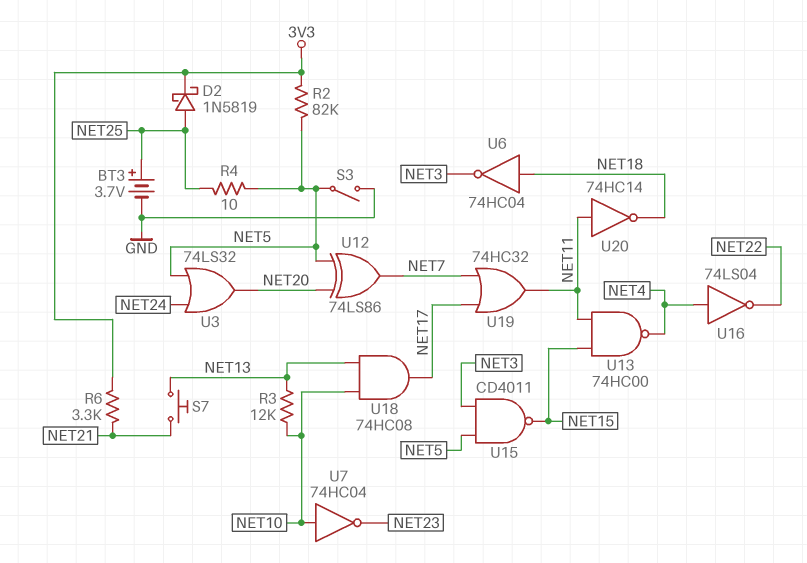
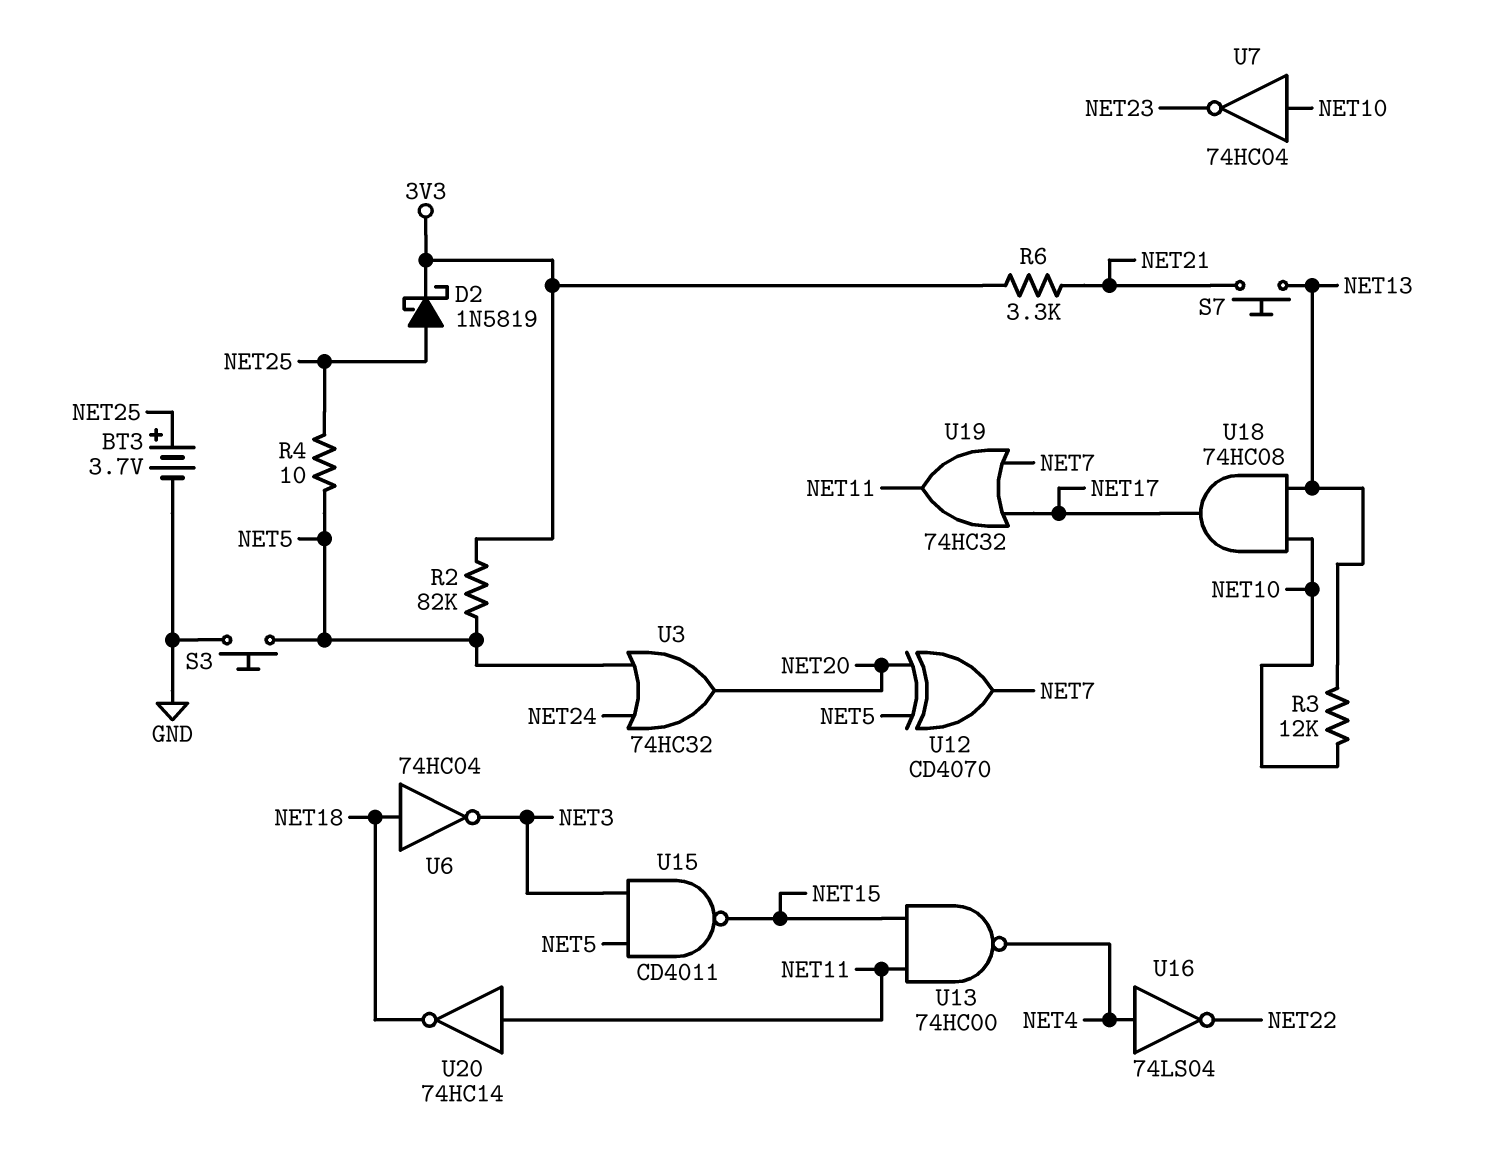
S3: switch (GND, NET5) -> button (GND, NET5)
U3: OR 74LS32 (in NET5, in NET24, out NET20) -> OR 74HC32 (in NET5, in NET24, out NET20)
U12: XOR 74LS86 (in NET5, in NET20, out NET7) -> XOR CD4070 (in NET5, in NET20, out NET7)

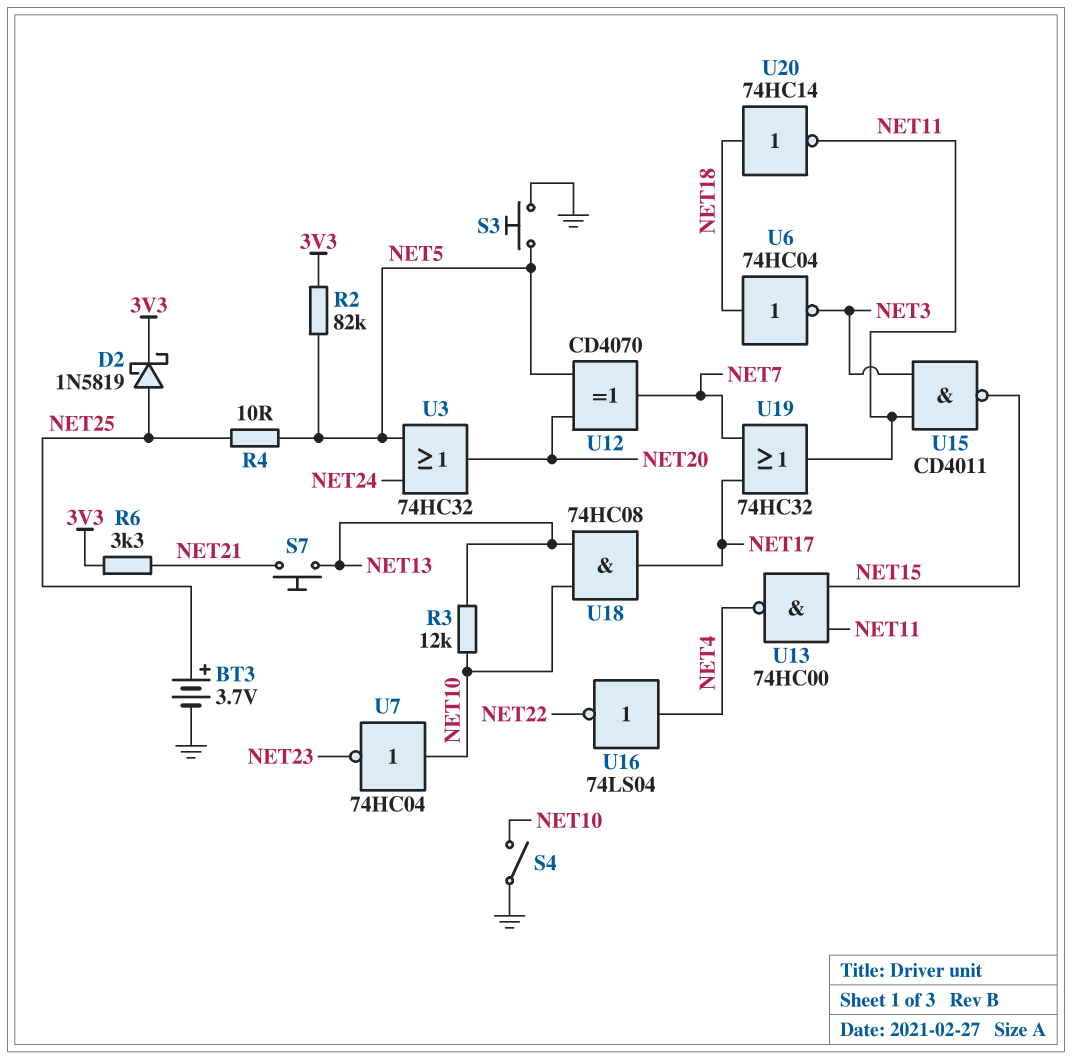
S4: none -> switch (GND, NET10)
U15: NAND CD4011 (in NET3, in NET5, out NET15) -> NAND CD4011 (in NET3, in NET11, out NET15)
U20: NOT 74HC14 (in NET11, out NET18) -> NOT 74HC14 (in NET18, out NET11)

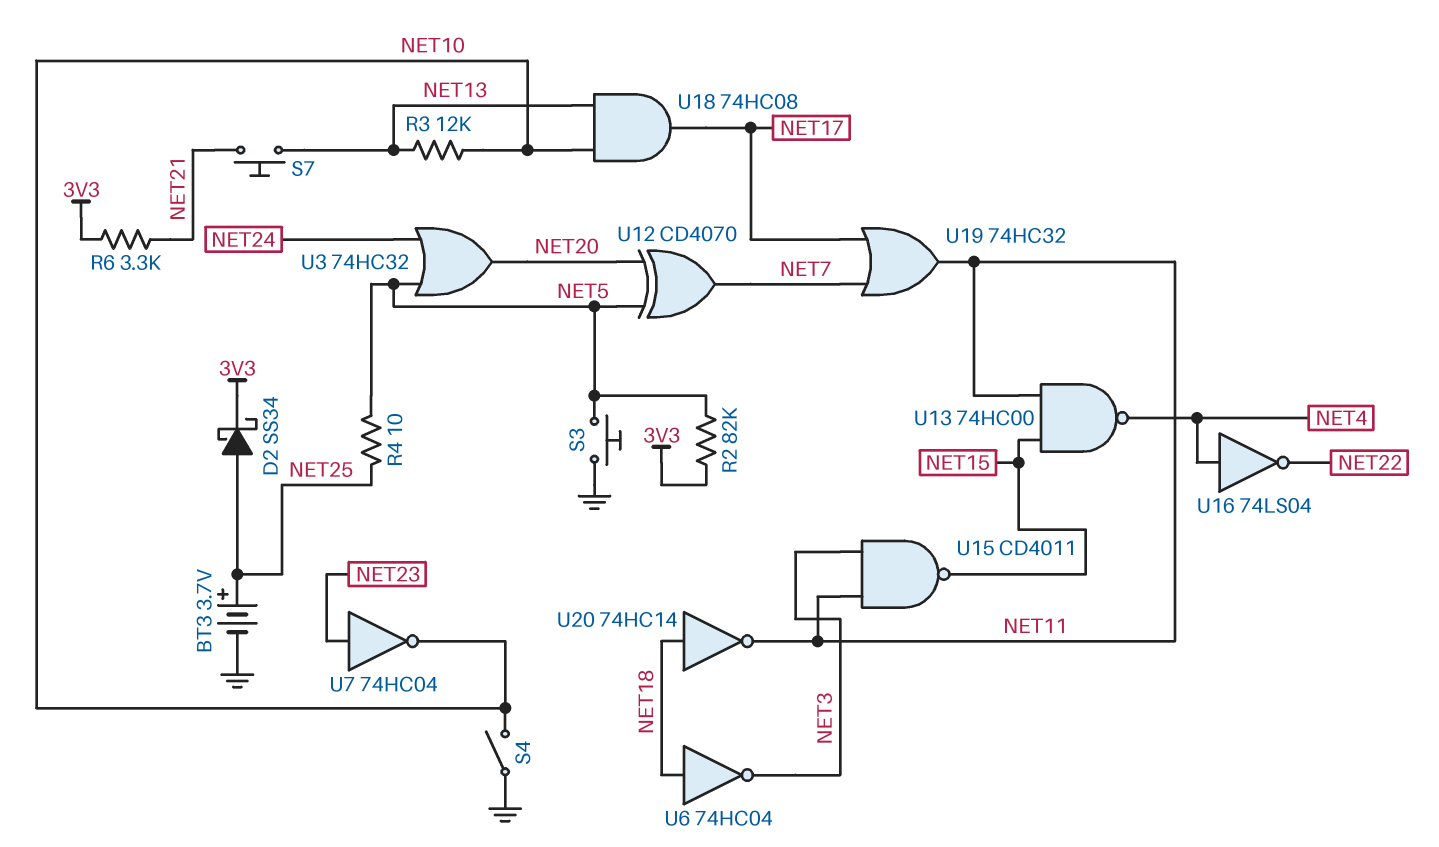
D2: schottky 1N5819 (A NET25, K 3V3) -> schottky SS34 (A NET25, K 3V3)
U7: NOT 74HC04 (in NET10, out NET23) -> NOT 74HC04 (in NET23, out NET10)

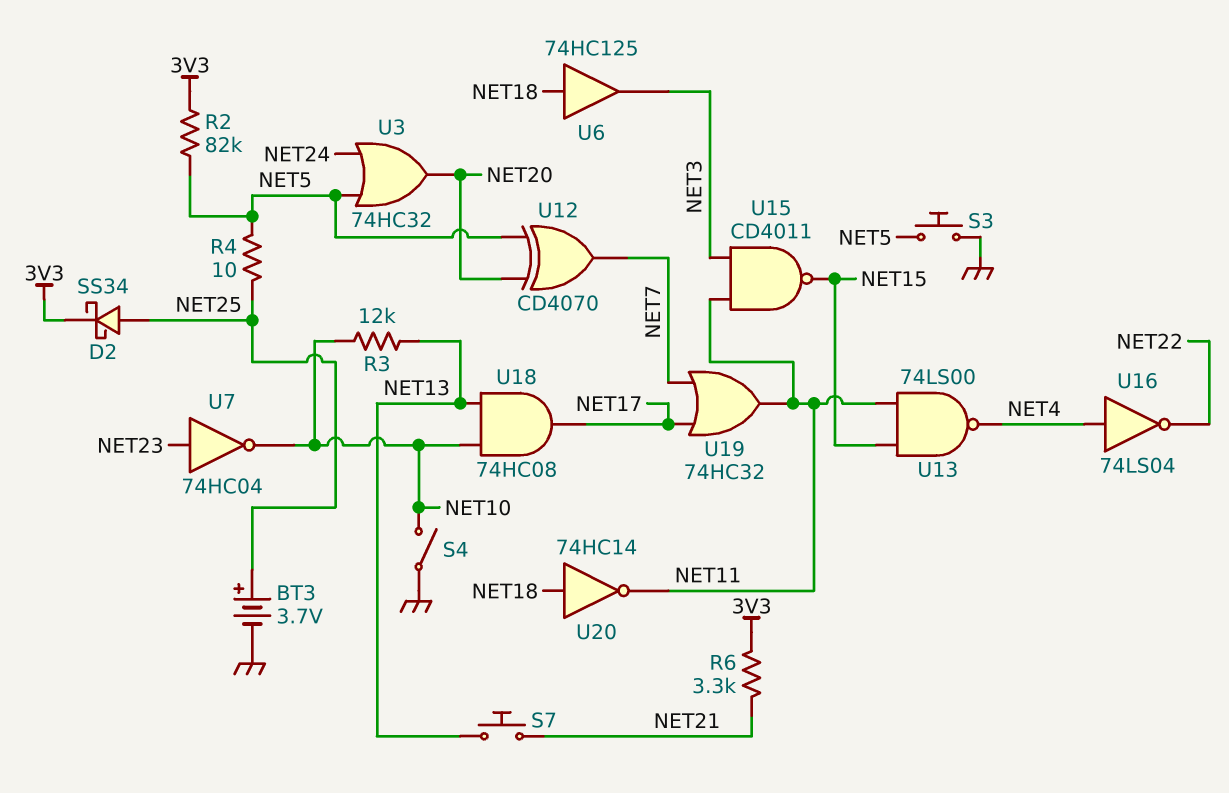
U6: NOT 74HC04 (in NET18, out NET3) -> buffer 74HC125 (in NET18, out NET3)
U13: NAND 74HC00 (in NET11, in NET15, out NET4) -> NAND 74LS00 (in NET11, in NET15, out NET4)

